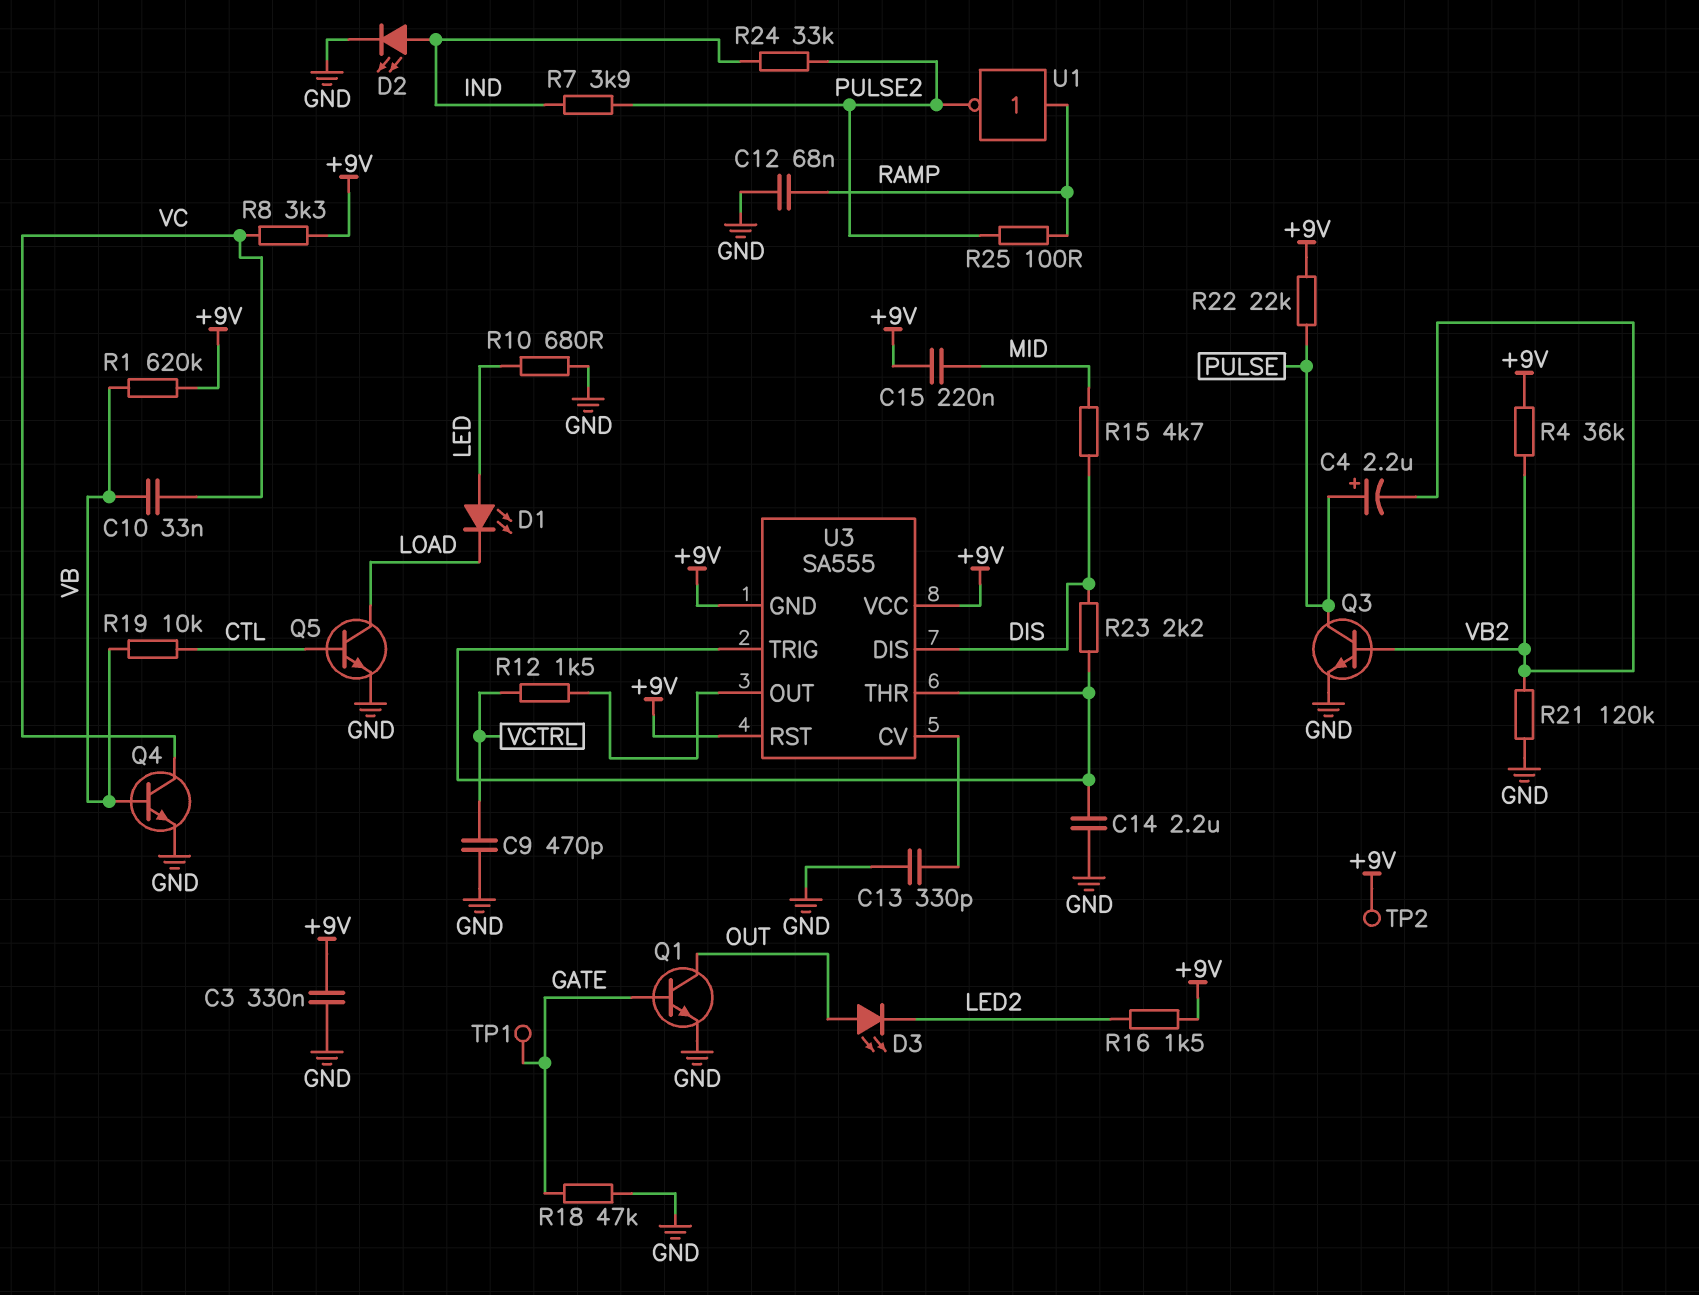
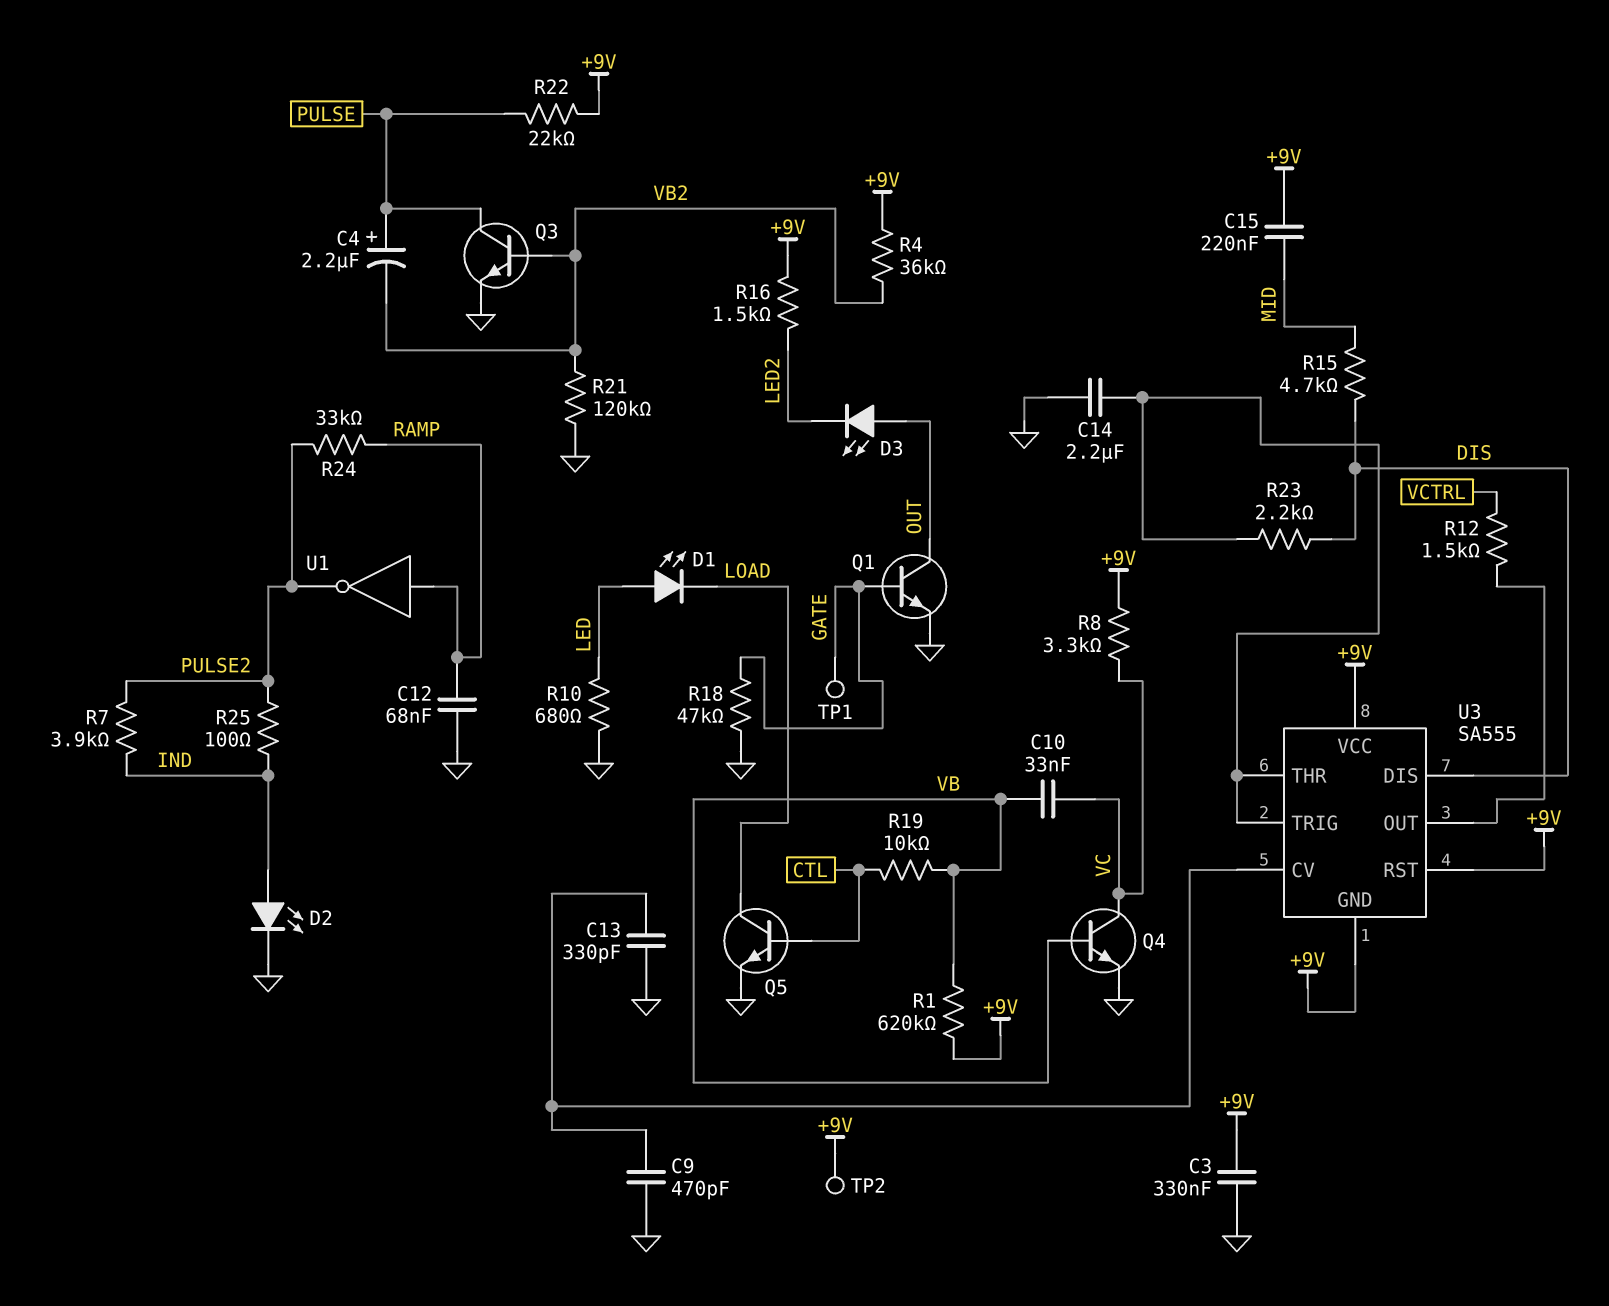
C9: 470pF (GND, VCTRL) -> 470pF (GND, U3/CV)
R24: 33k (IND, PULSE2) -> 33k (PULSE2, RAMP)
R25: 100 (PULSE2, RAMP) -> 100 (IND, PULSE2)

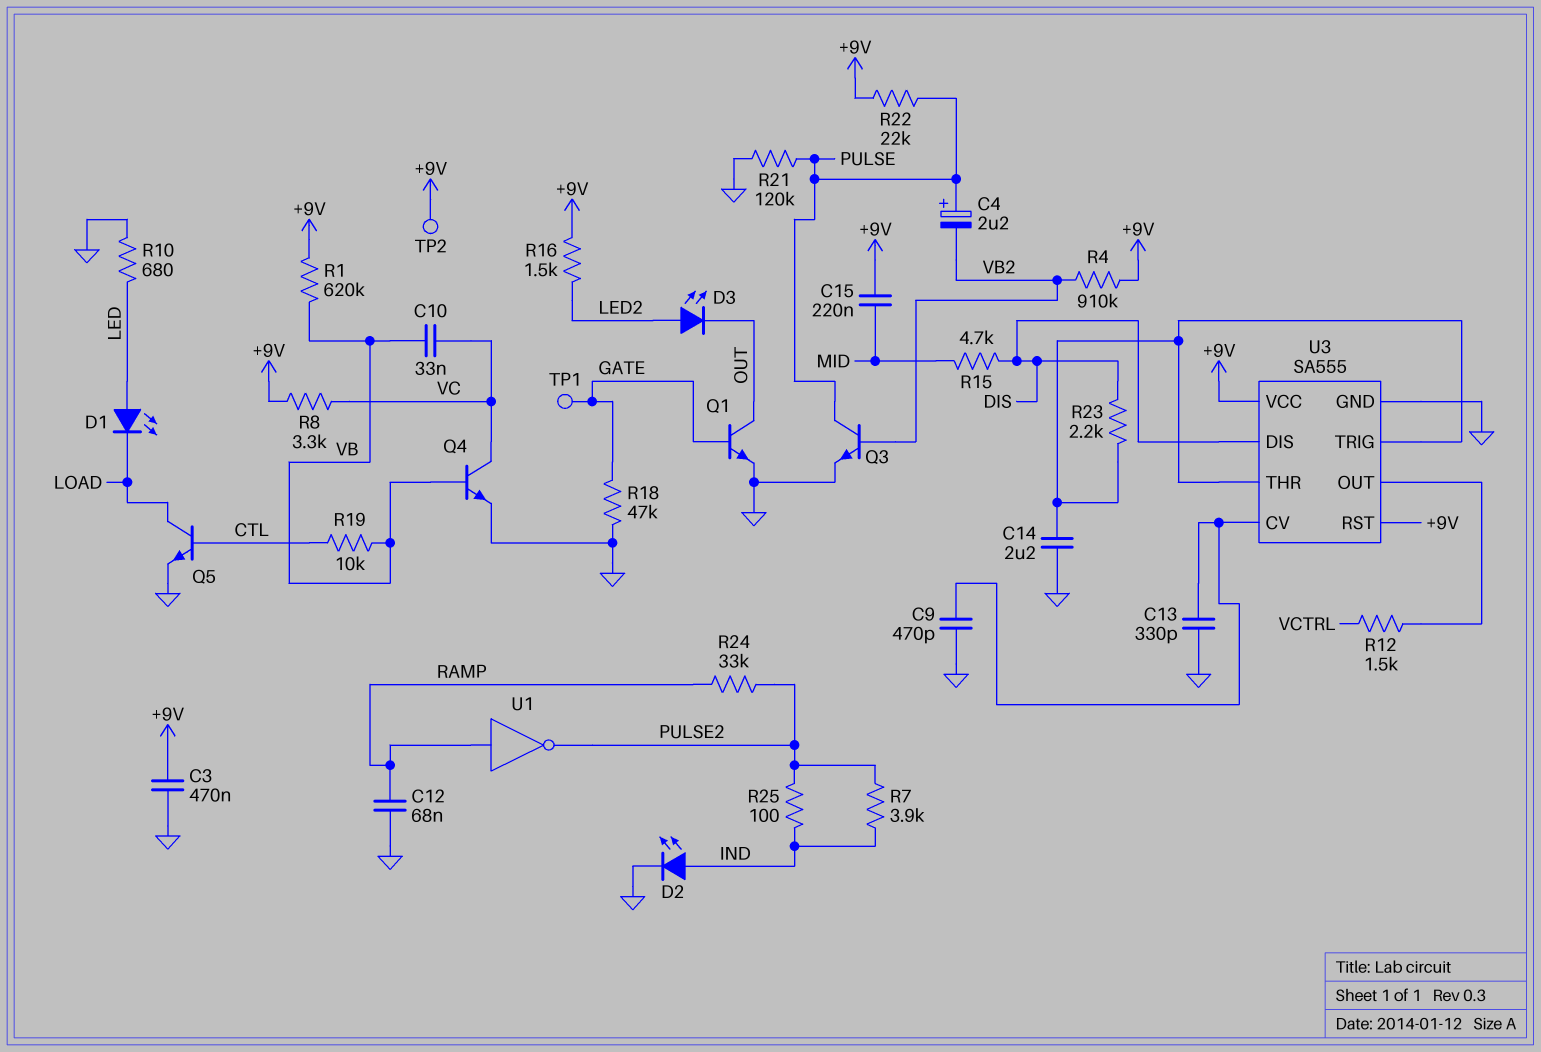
C3: 330nF (+9V, GND) -> 470nF (+9V, GND)
D3: LED (A OUT, K LED2) -> LED (A LED2, K OUT)
R4: 36k (+9V, VB2) -> 910k (+9V, VB2)
R21: 120k (GND, VB2) -> 120k (GND, PULSE)
U3 pin GND: +9V -> GND

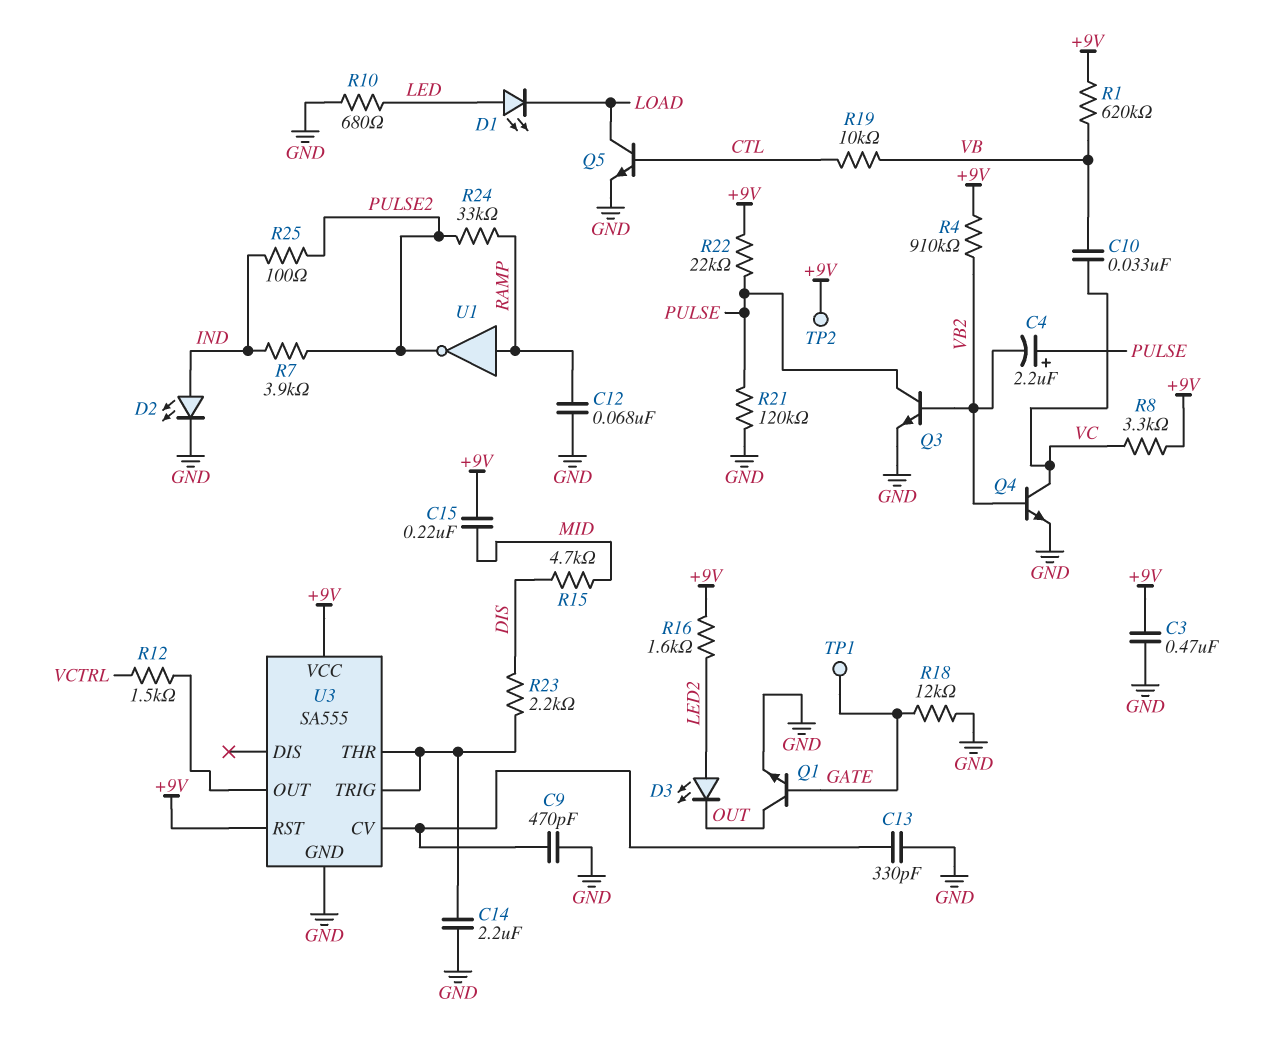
Q4: NPN (B VB, C VC, E GND) -> NPN (B VB2, C VC, E GND)
R16: 1.5k (+9V, LED2) -> 1.6k (+9V, LED2)
R18: 47k (GATE, GND) -> 12k (GATE, GND)
U3 pin DIS: DIS -> none

